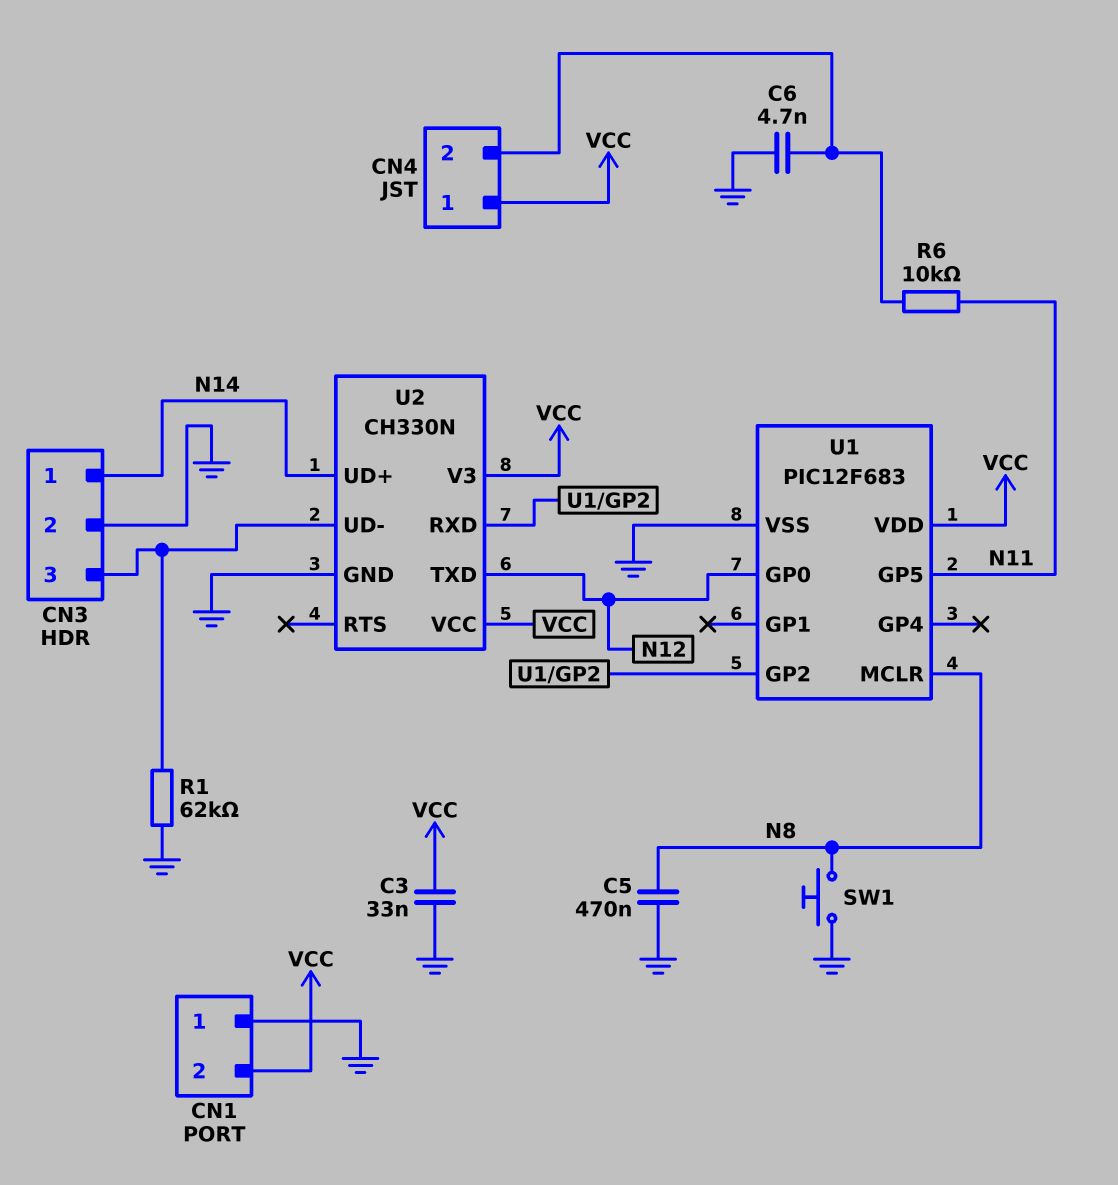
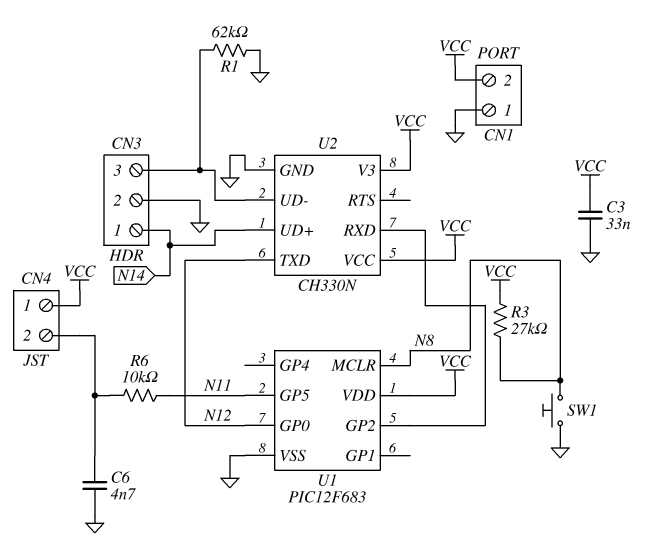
C5: 470nF (GND, N8) -> none
R3: none -> 27k (N8, VCC)

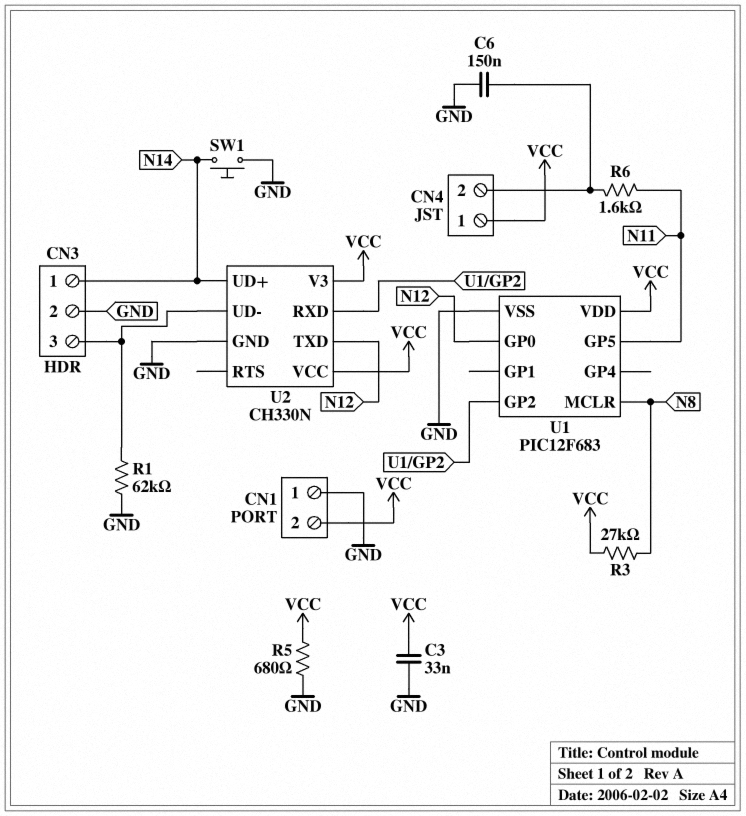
C6: 4.7nF (CN4/2, GND) -> 150nF (CN4/2, GND)
R5: none -> 680 (GND, VCC)
R6: 10k (CN4/2, N11) -> 1.6k (CN4/2, N11)
SW1: button (GND, N8) -> button (GND, N14)

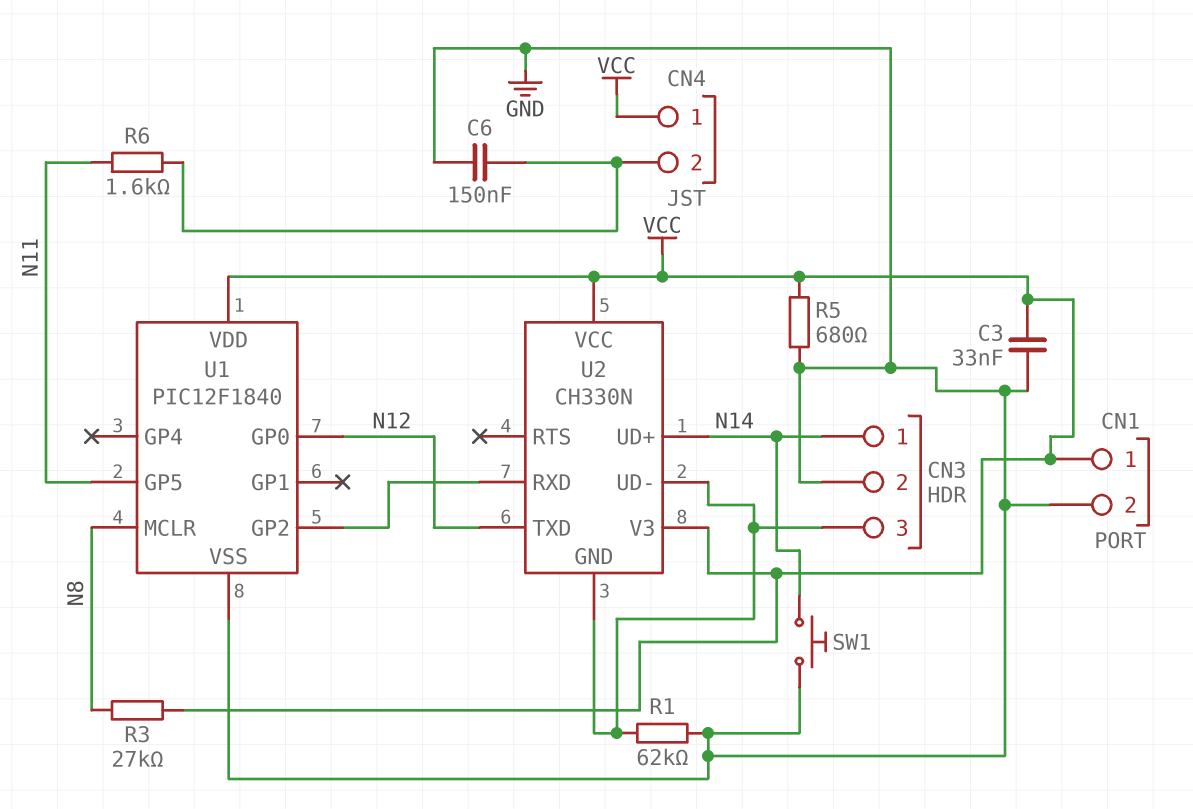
CN1 pin 1: GND -> VCC
CN1 pin 2: VCC -> GND
U1: PIC12F683 -> PIC12F1840
U2 pin GND: GND -> CN3/3

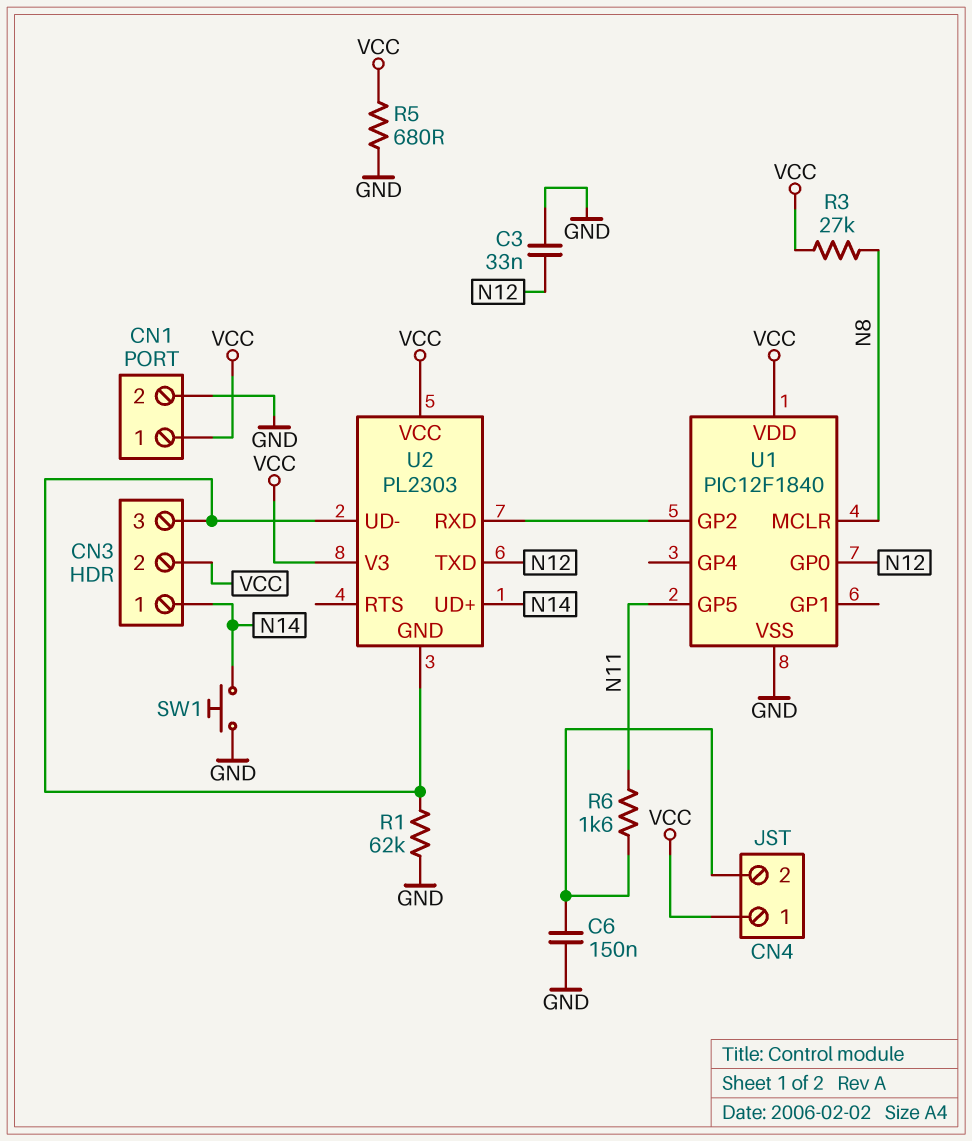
C3: 33nF (GND, VCC) -> 33nF (GND, N12)
CN3 pin 2: GND -> VCC
U2: CH330N -> PL2303

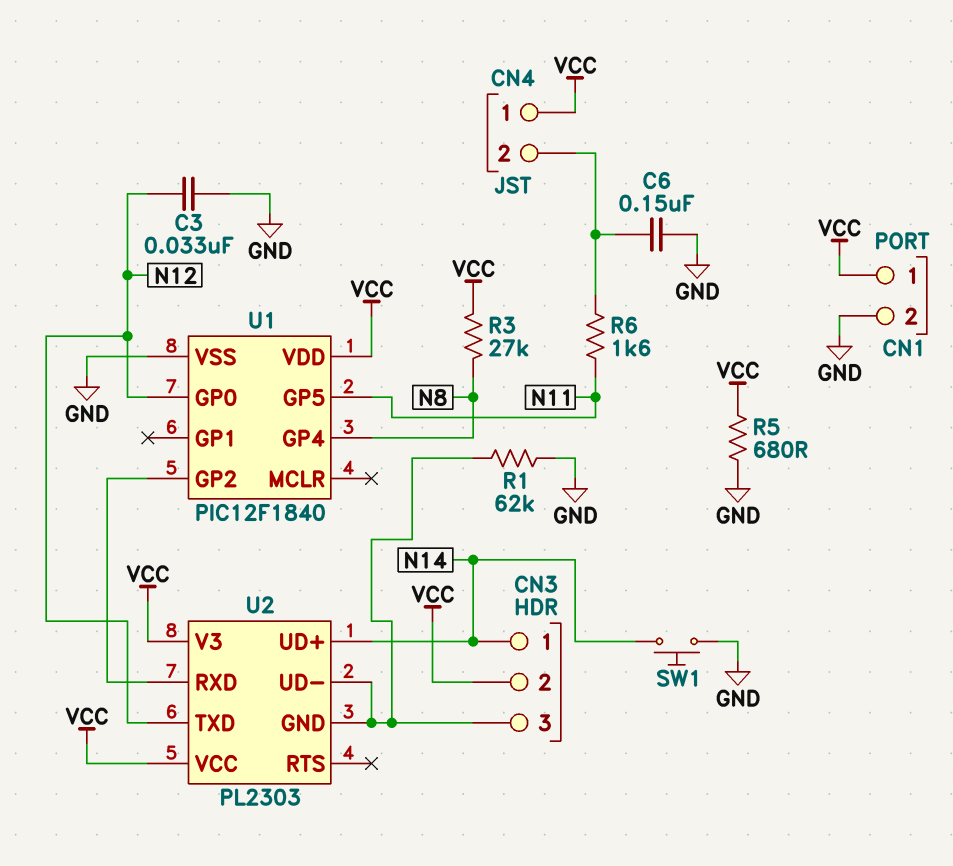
U1 pin GP4: none -> N8
U1 pin MCLR: N8 -> none

